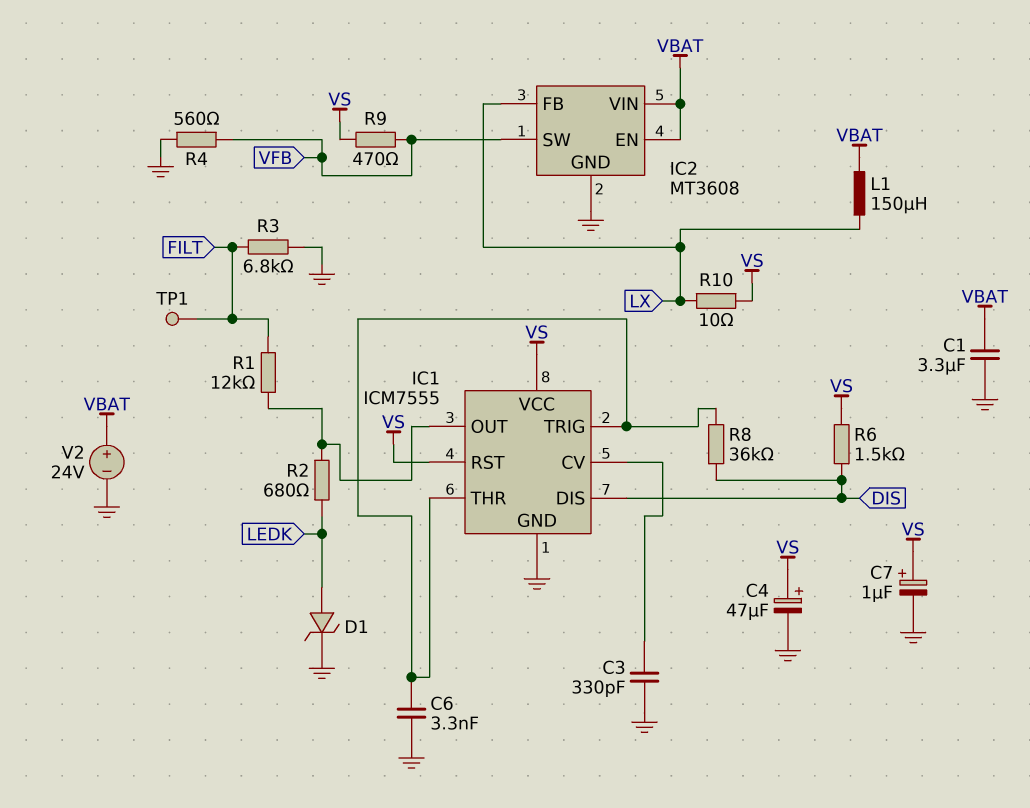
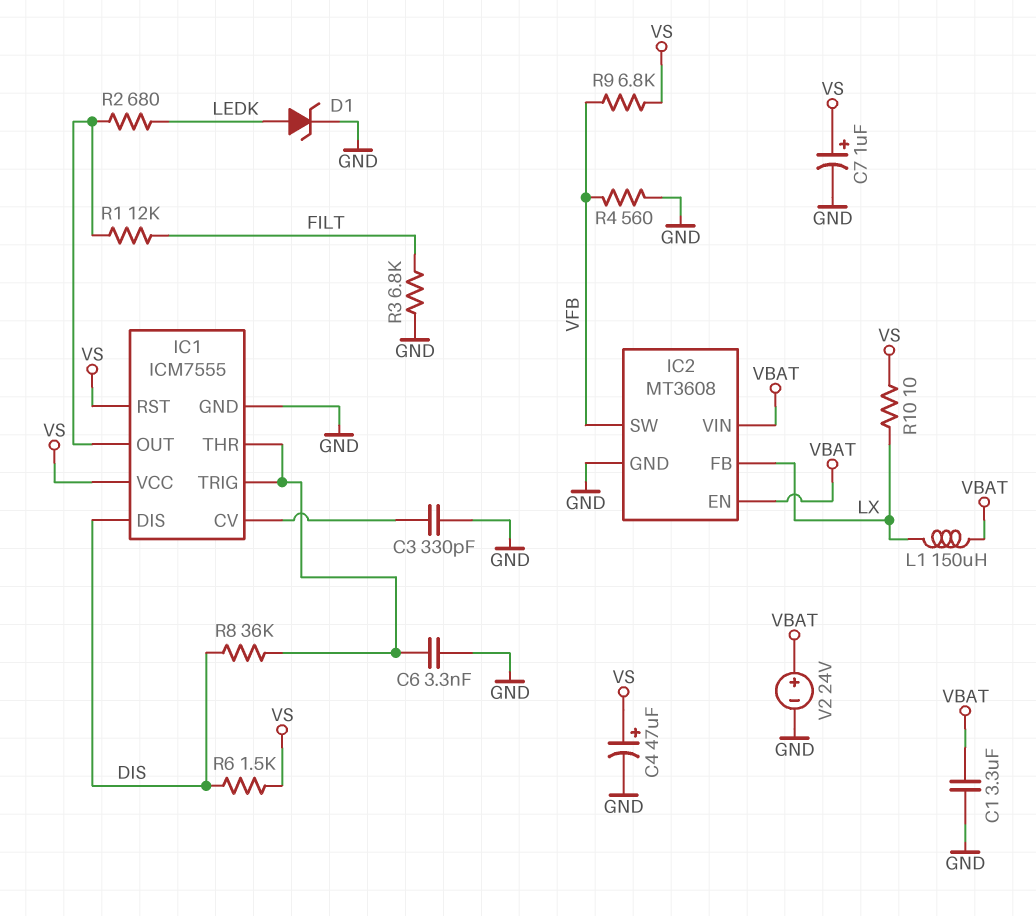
R9: 470 (VFB, VS) -> 6.8k (VFB, VS)
TP1: test point (FILT) -> none

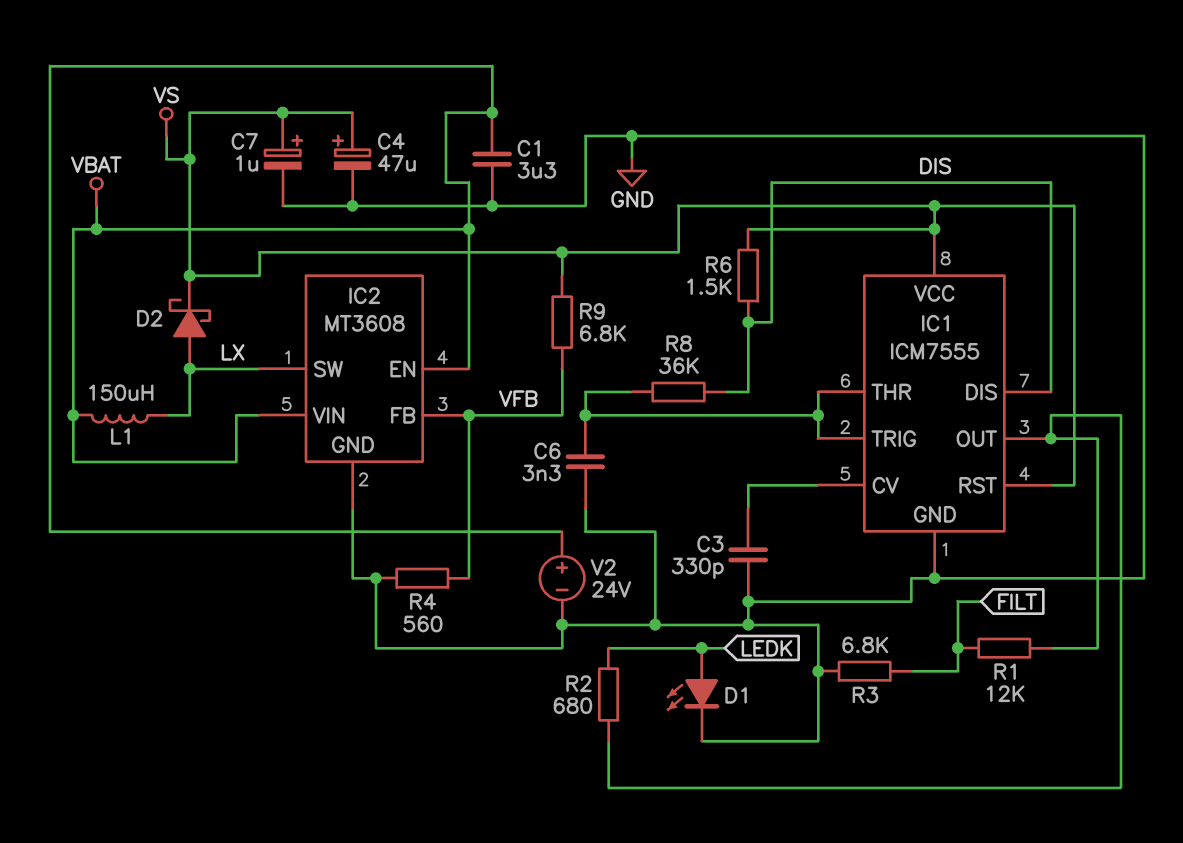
D1: zener (A LEDK, K GND) -> LED (A LEDK, K GND)
D2: none -> schottky (A LX, K VS)
IC2 pin FB: LX -> VFB
IC2 pin SW: VFB -> LX
R10: 10 (LX, VS) -> none

